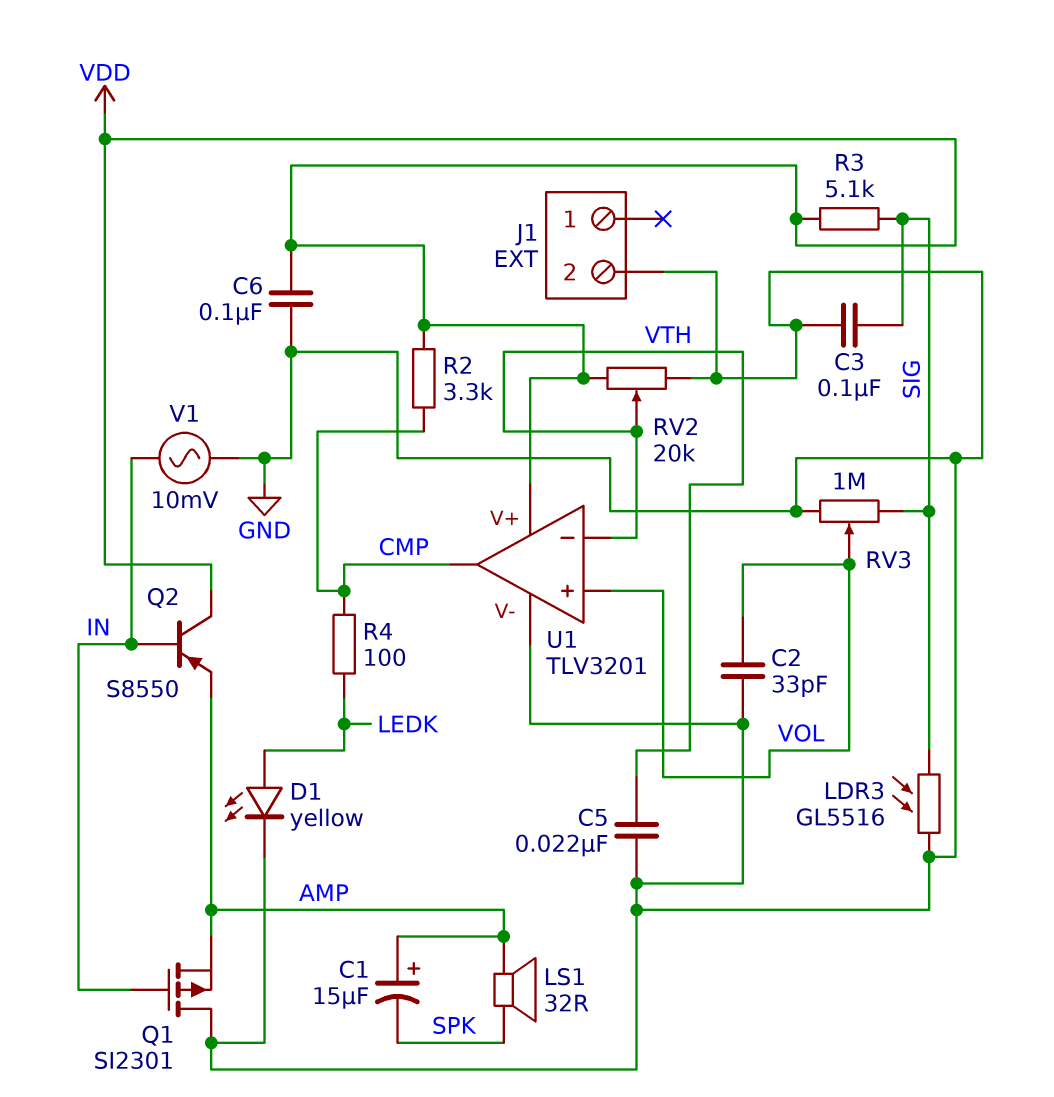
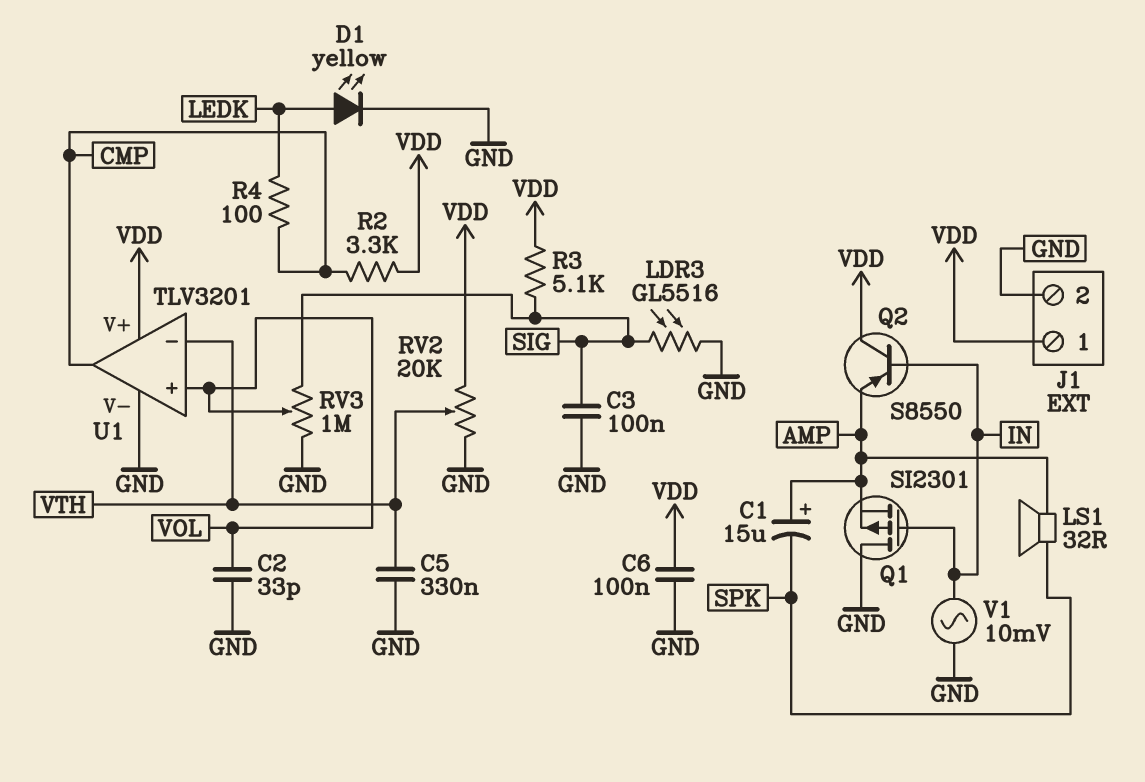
C5: 22nF (GND, VTH) -> 330nF (GND, VTH)
J1 pin 1: none -> VDD

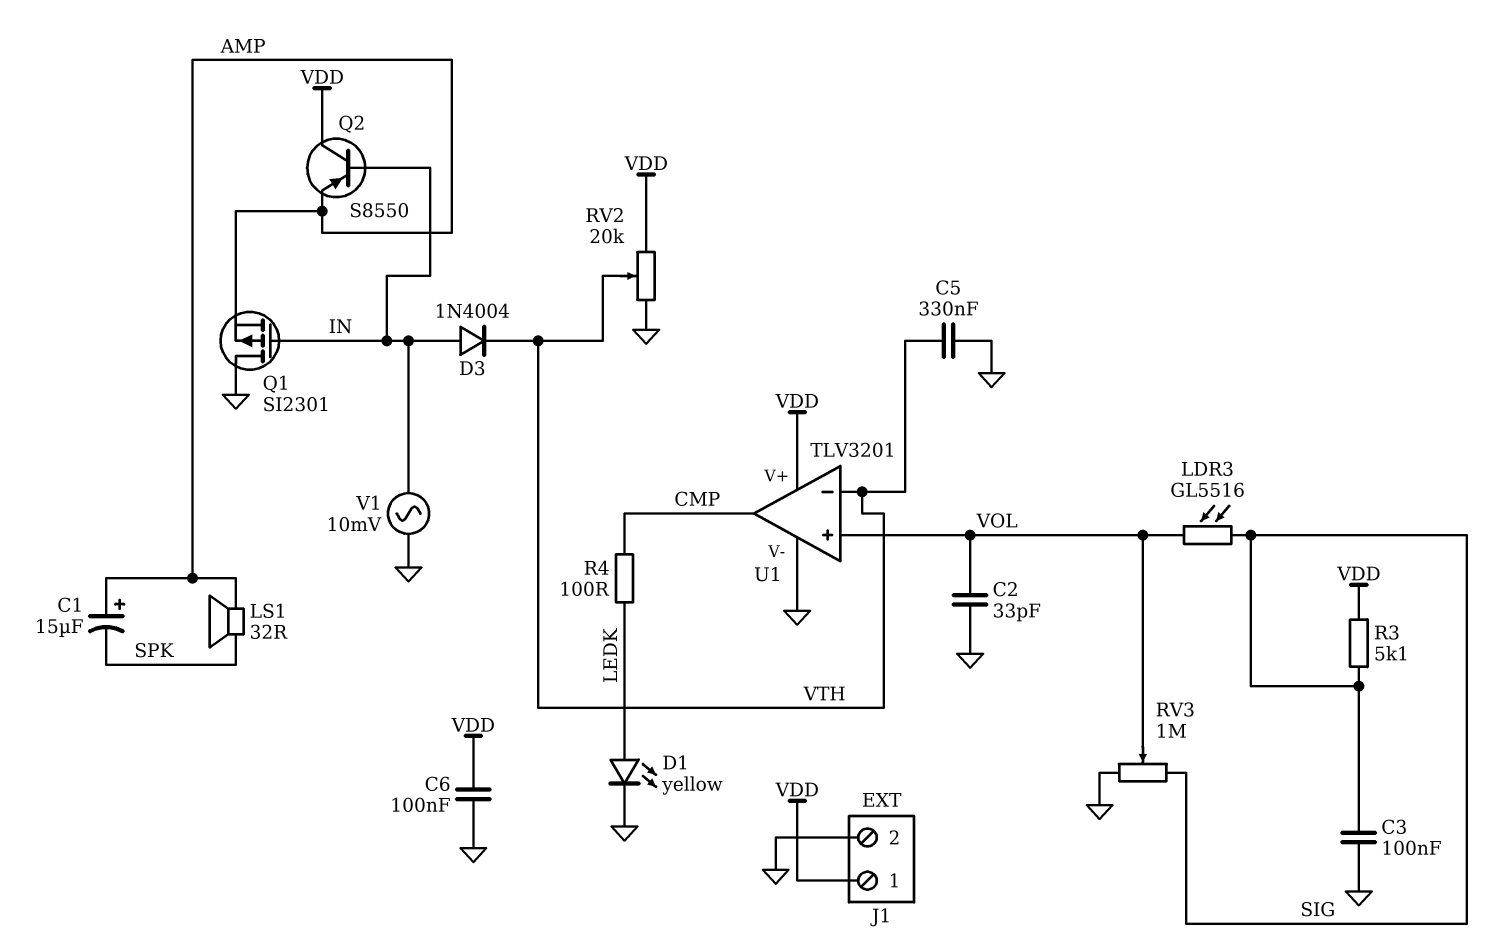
D3: none -> diode 1N4004 (A IN, K VTH)
LDR3: GL5516 (GND, SIG) -> GL5516 (SIG, VOL)
R2: 3.3k (CMP, VDD) -> none

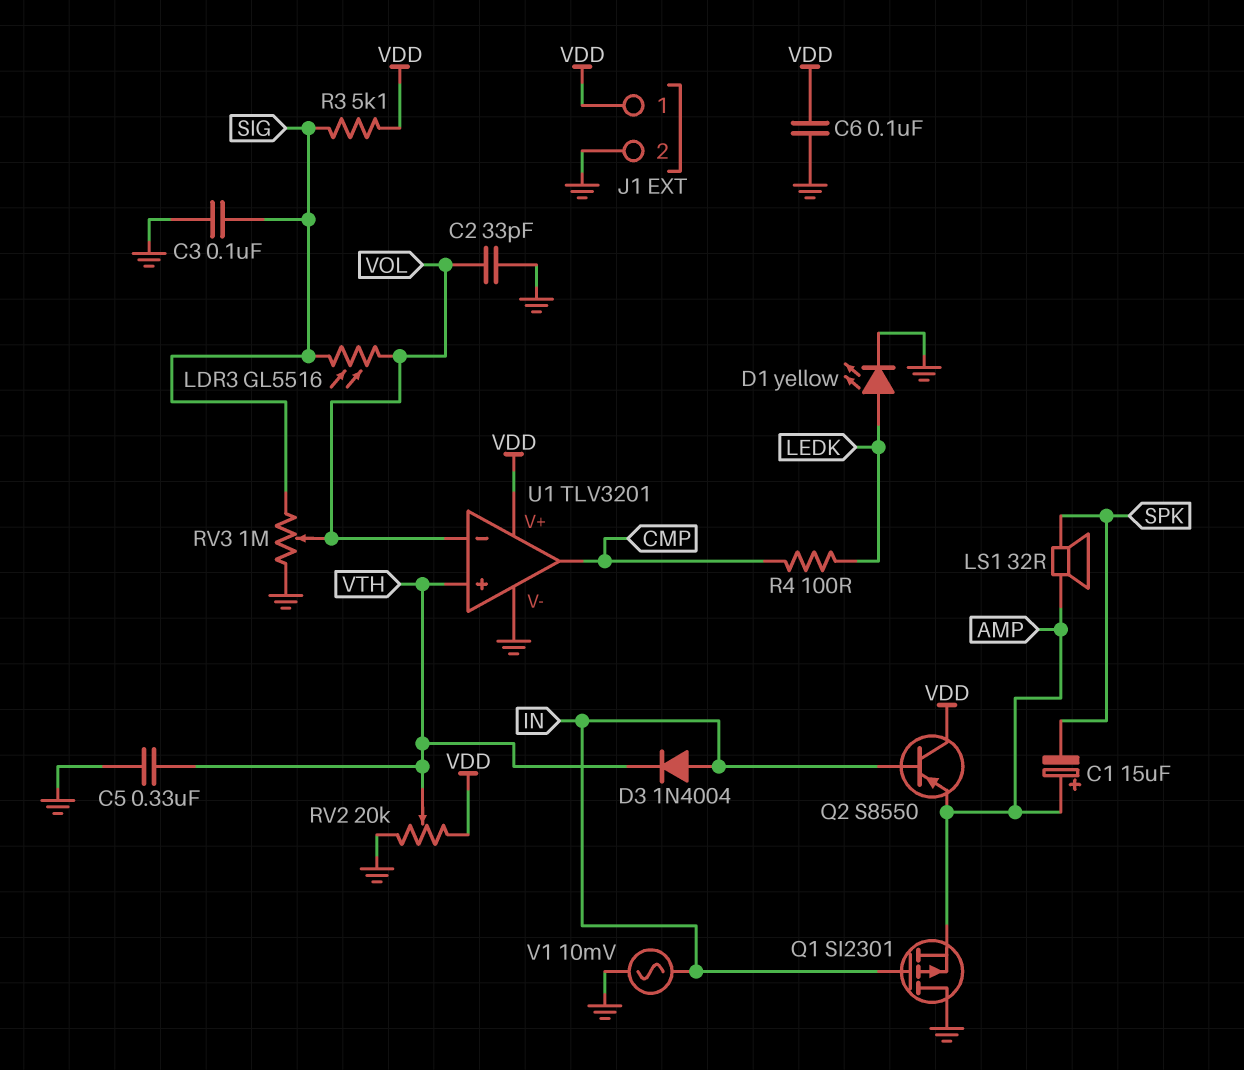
U1 pin in+: VOL -> VTH
U1 pin in-: VTH -> VOL

